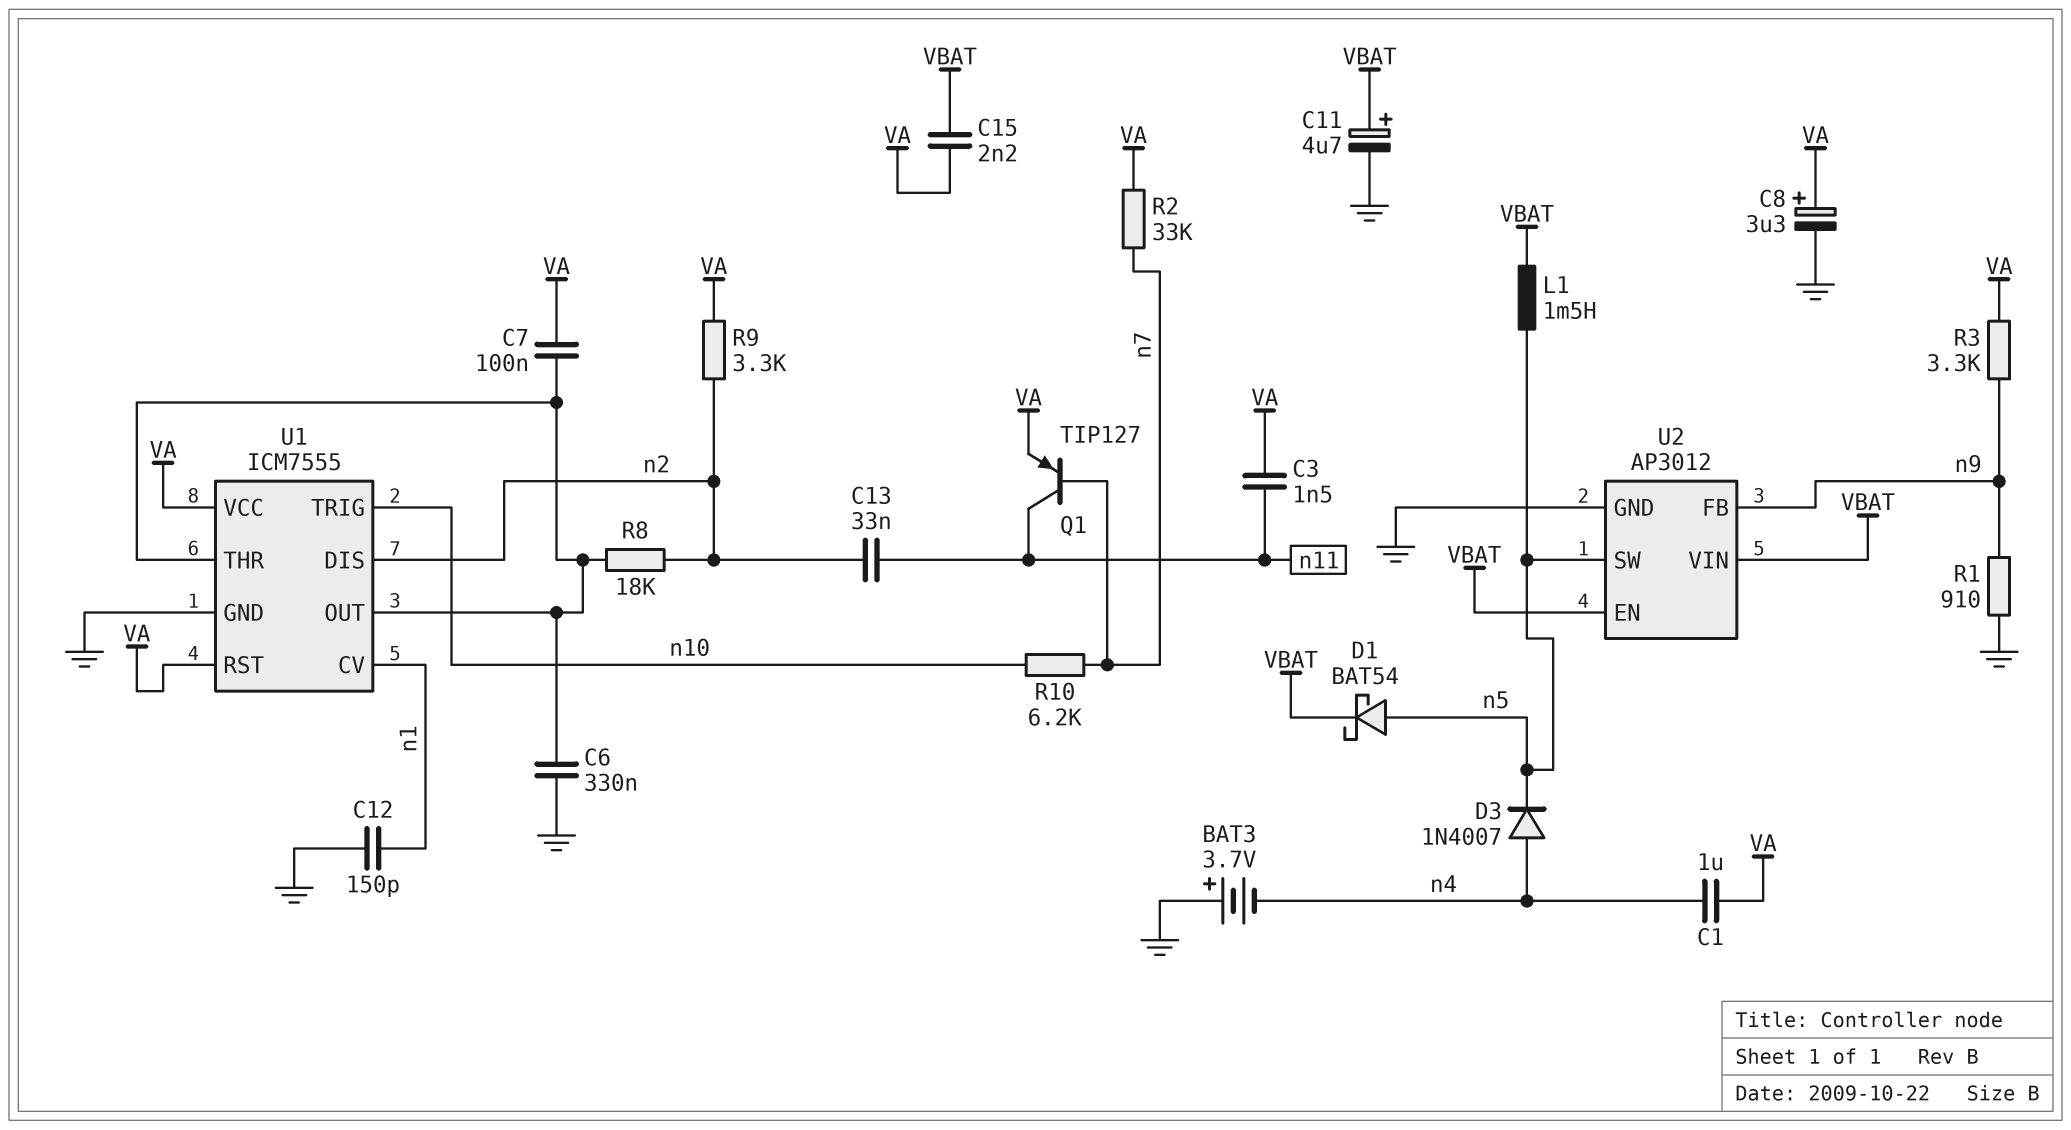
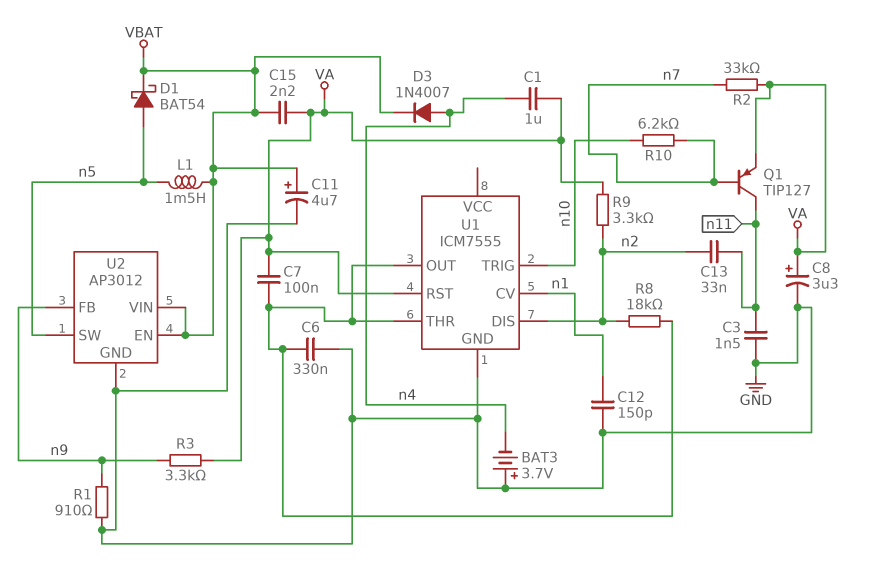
C3: 1.5nF (VA, n11) -> 1.5nF (GND, n11)
D3: diode 1N4007 (A n4, K n5) -> diode 1N4007 (A n4, K VBAT)
U1 pin VCC: VA -> none

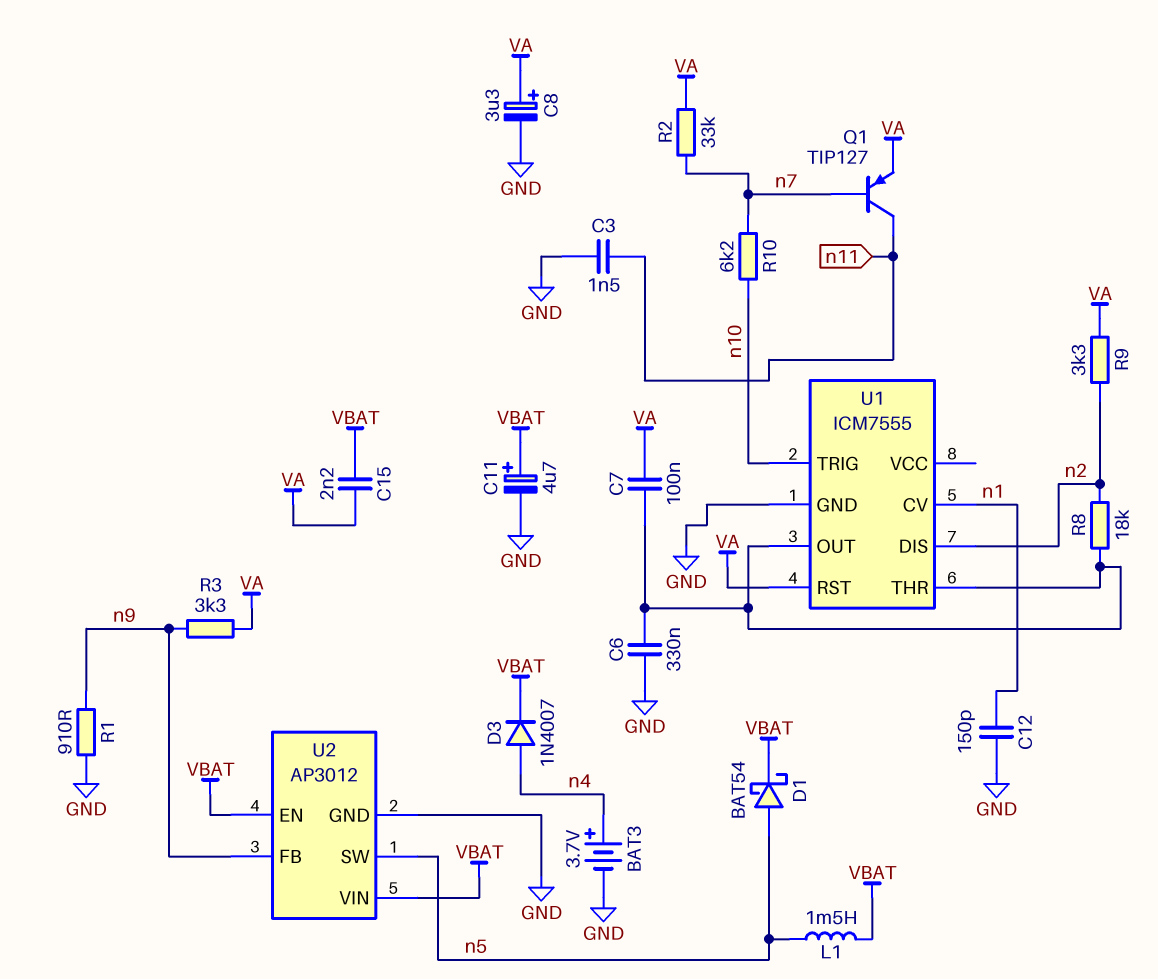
BAT3: 3.7V (plus GND, minus n4) -> 3.7V (plus n4, minus GND)
C1: 1uF (VA, n4) -> none
C13: 33nF (n2, n11) -> none

